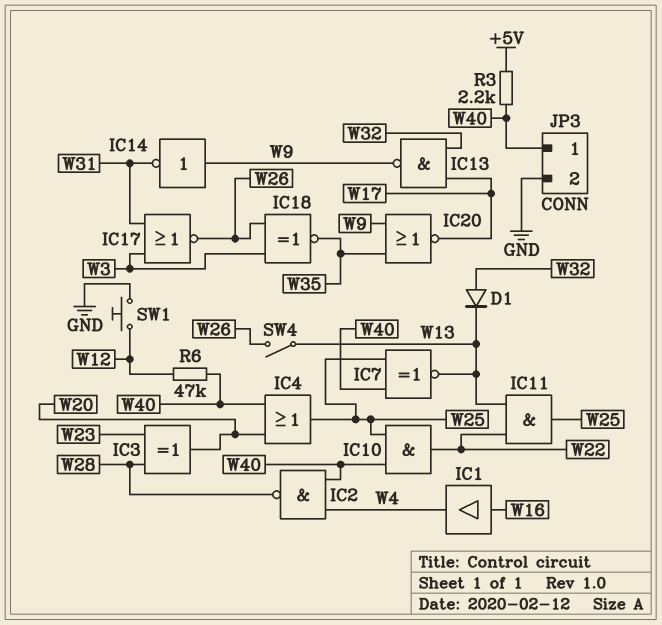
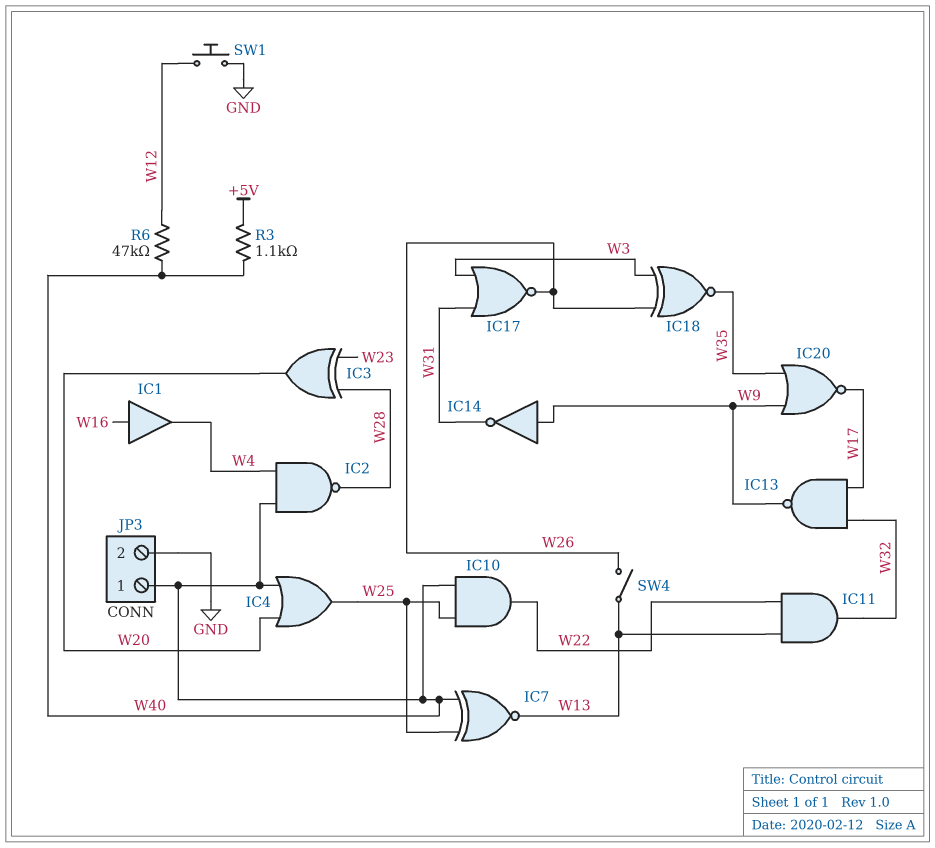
D1: diode (A W32, K W13) -> none
IC11: AND (in W13, in W22, out W25) -> AND (in W13, in W22, out W32)
R3: 2.2k (+5V, W40) -> 1.1k (+5V, W40)

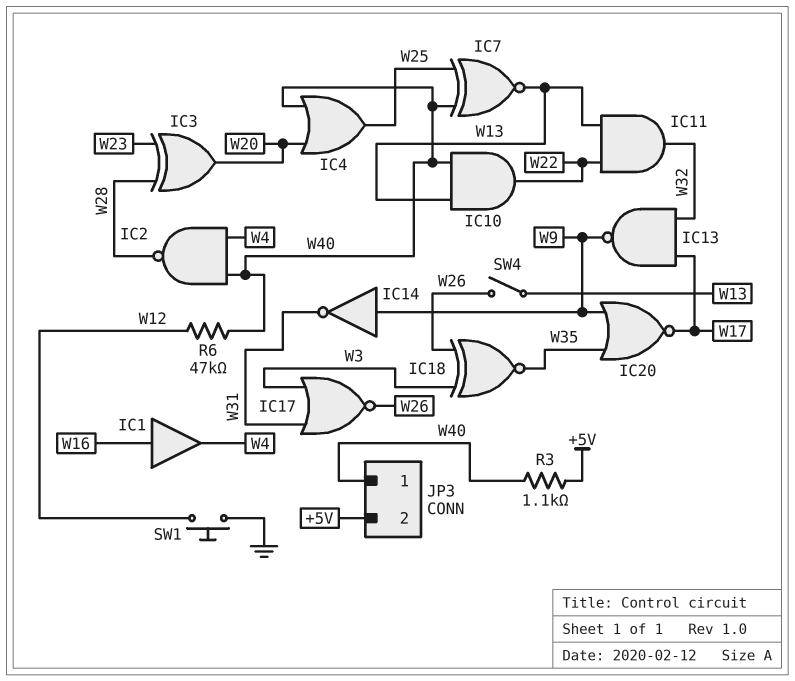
IC10: AND (in W25, in W40, out W22) -> AND (in W13, in W40, out W22)
JP3 pin 2: GND -> +5V

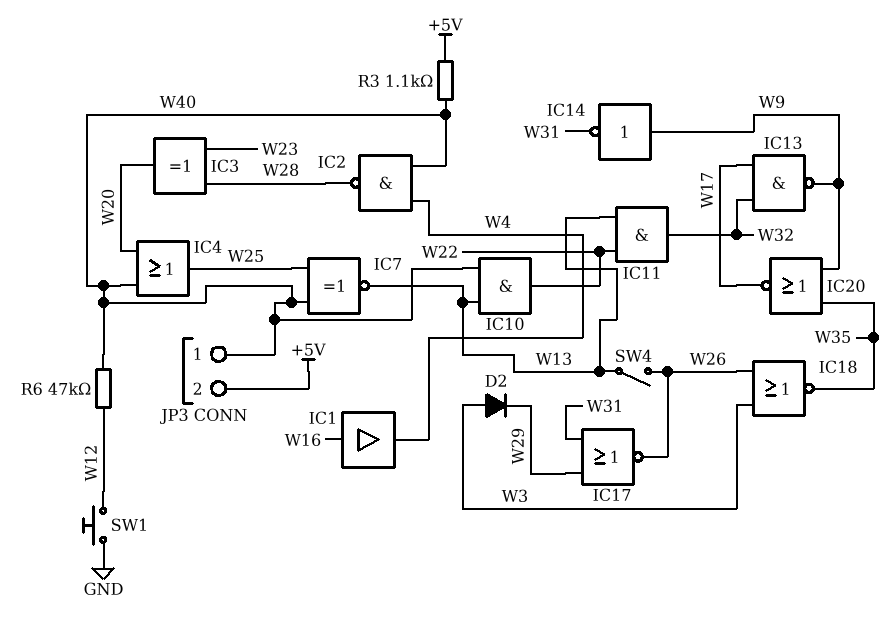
D2: none -> diode (A W3, K W29)
IC17: NOR (in W3, in W31, out W26) -> NOR (in W29, in W31, out W26)
IC18: XNOR (in W3, in W26, out W35) -> NOR (in W3, in W26, out W35)

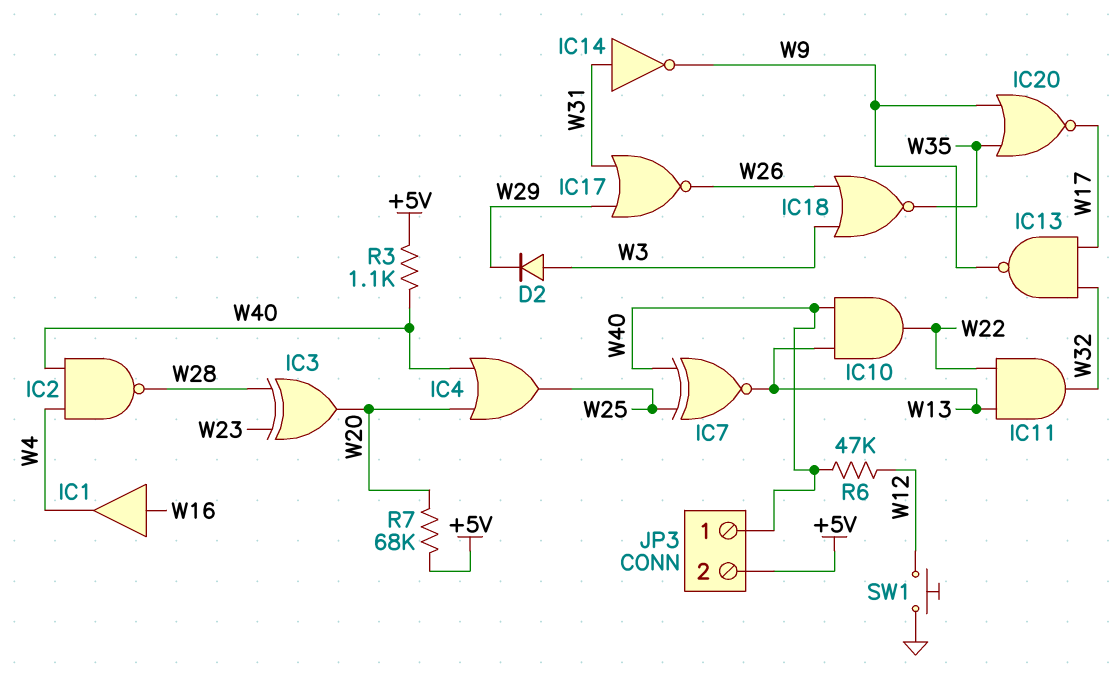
IC14: NOT (in W9, out W31) -> NOT (in W31, out W9)
R7: none -> 68k (+5V, W20)
SW4: switch (W13, W26) -> none

